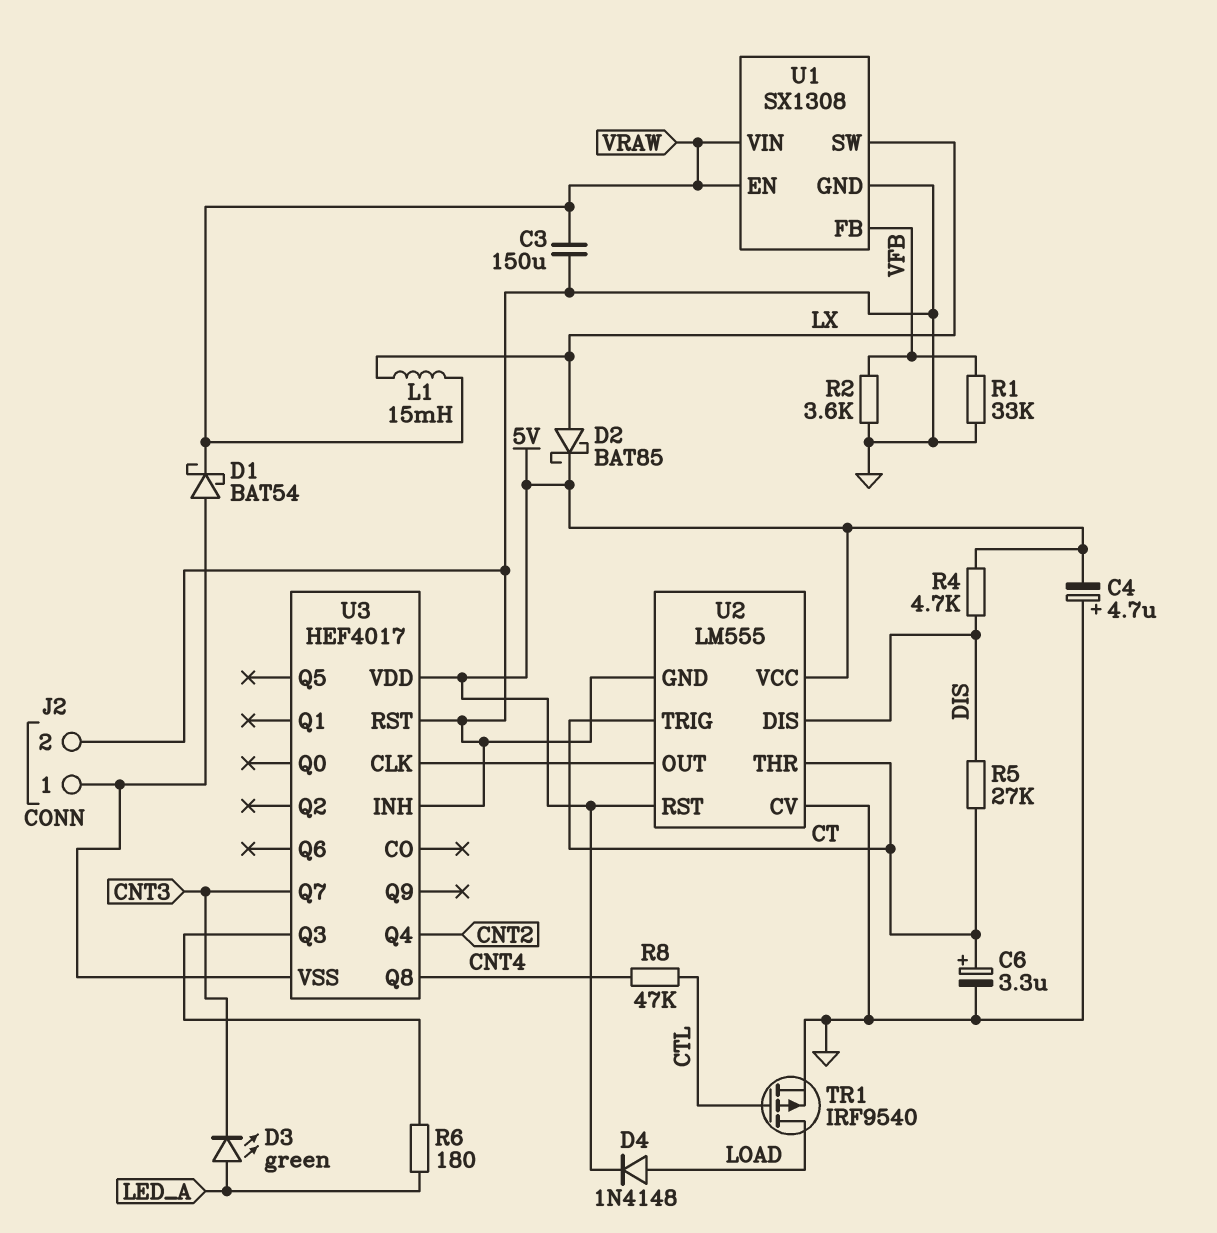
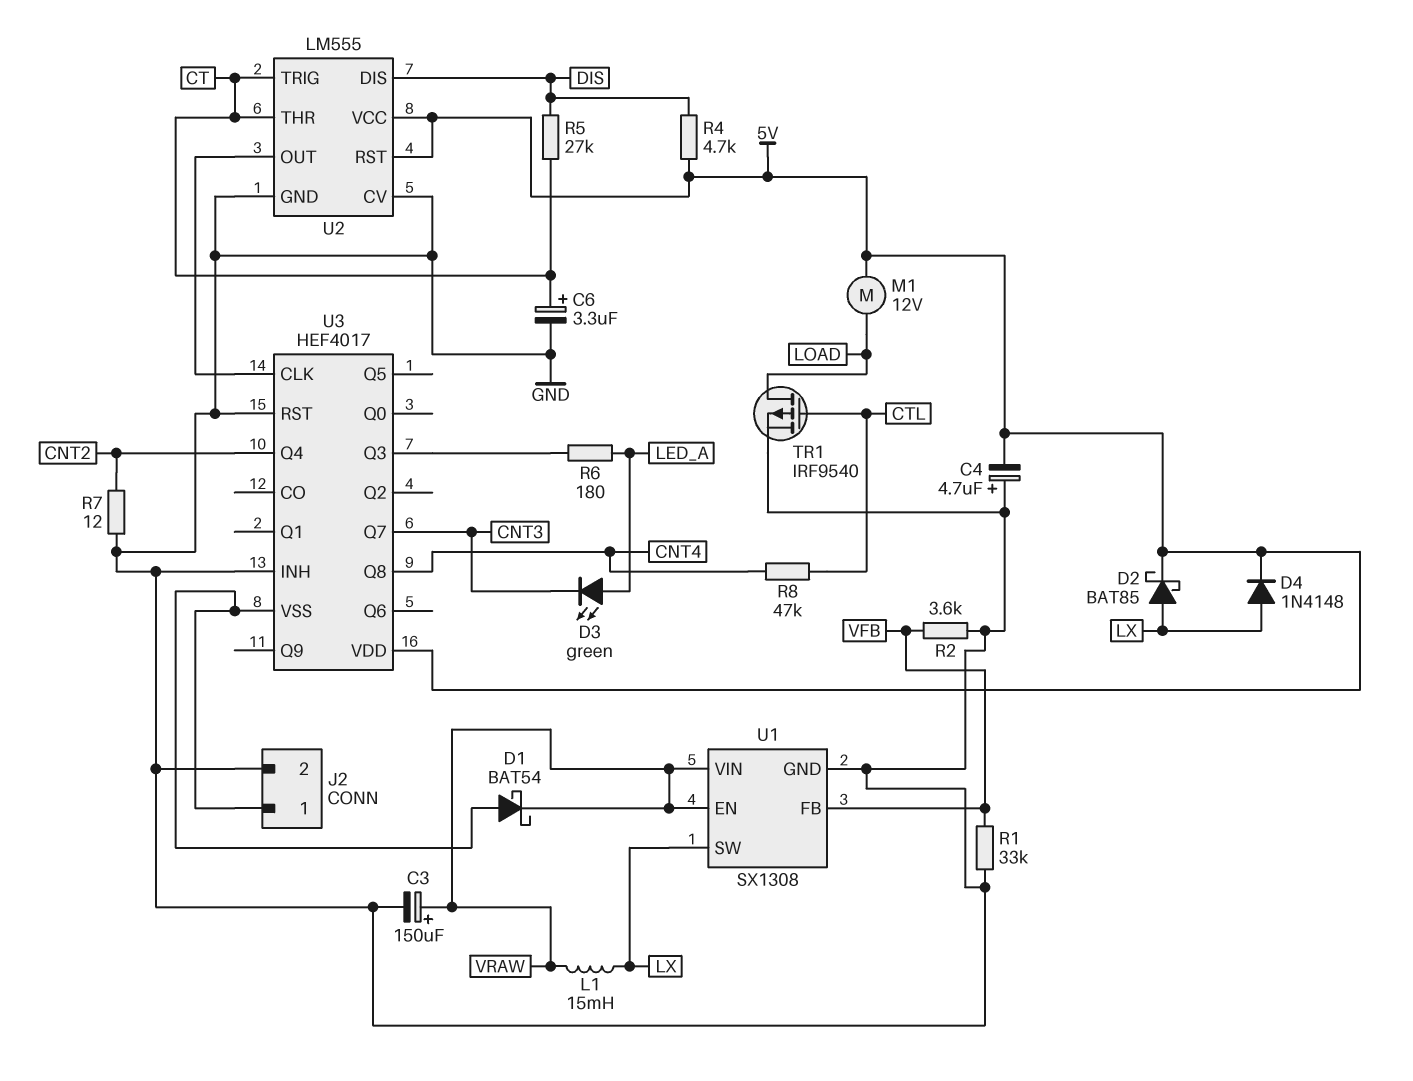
C3: 150uF (GND, VRAW) -> 150uF (plus VRAW, minus GND)
D4: diode 1N4148 (A LOAD, K 5V) -> diode 1N4148 (A LX, K 5V)
M1: none -> motor 12V (5V, LOAD)
R7: none -> 12 (CNT2, GND)

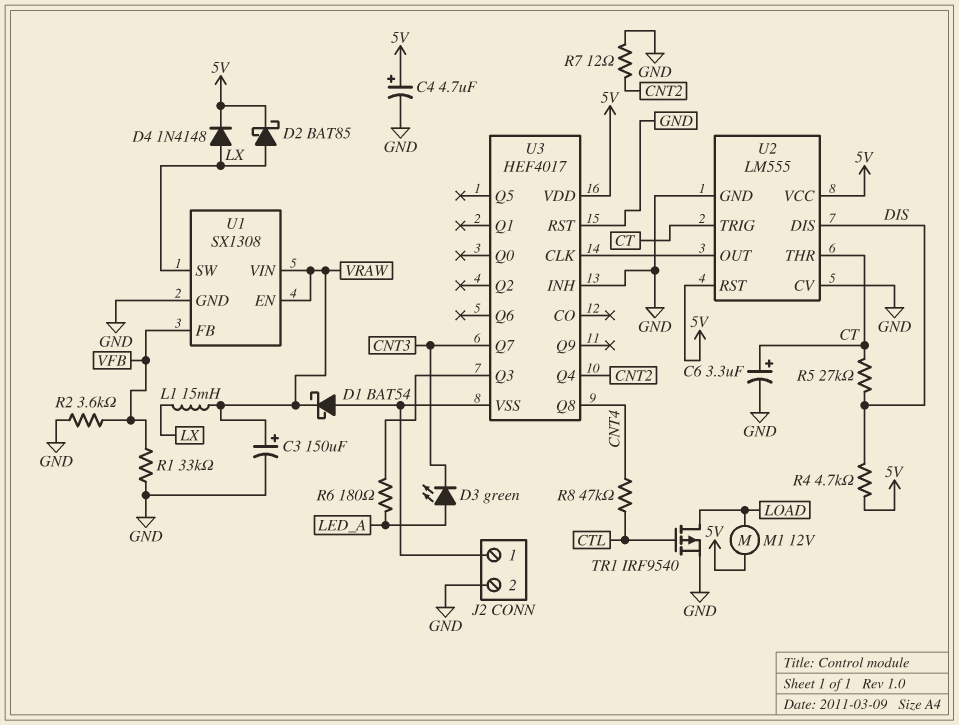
C4: 4.7uF (plus GND, minus 5V) -> 4.7uF (plus 5V, minus GND)

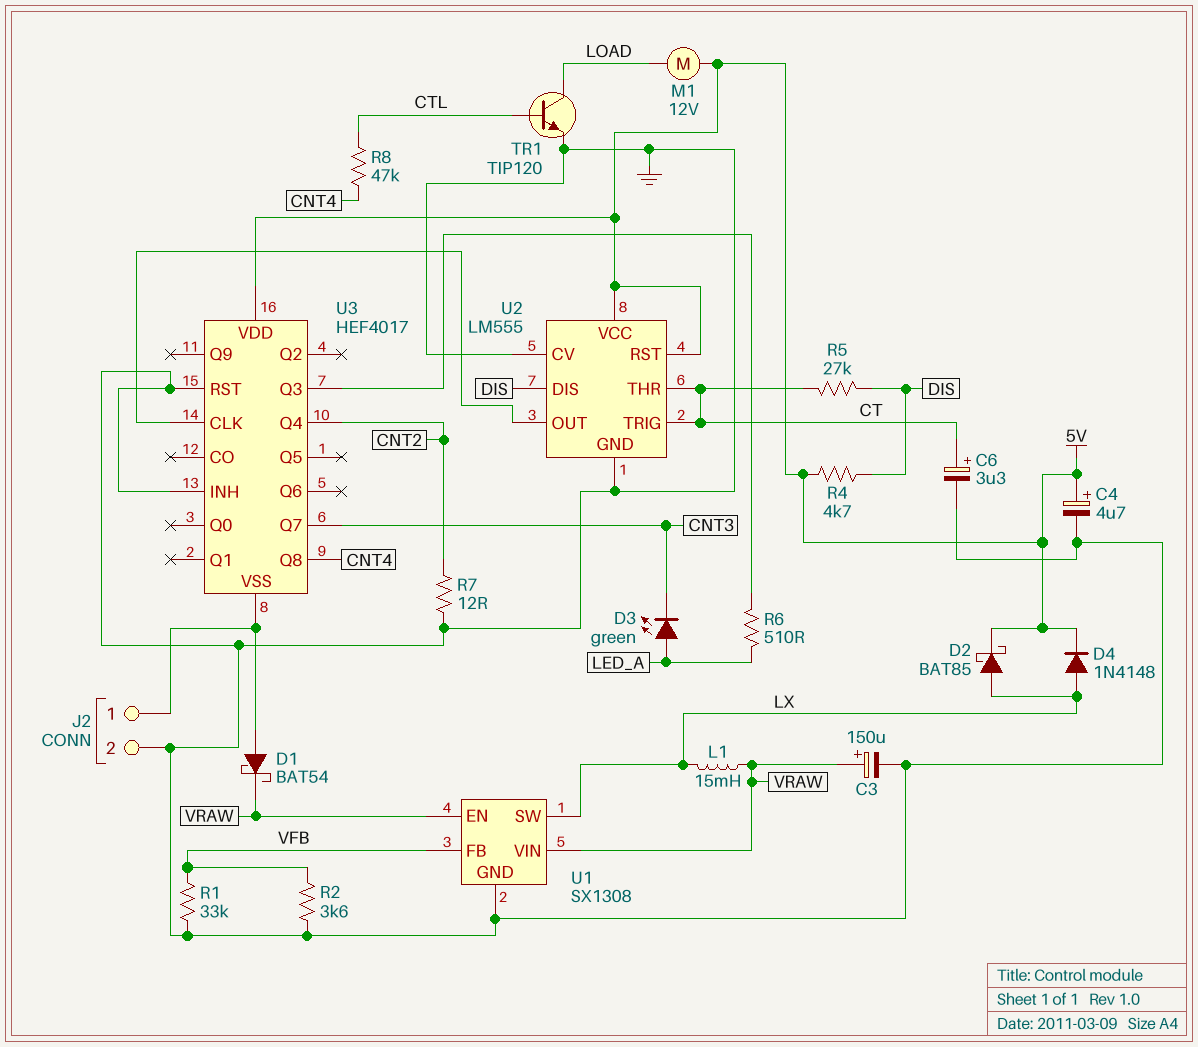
R6: 180 (LED_A, U3/Q3) -> 510 (LED_A, U3/Q3)
TR1: PMOS IRF9540 (G CTL, D LOAD, S GND) -> NPN TIP120 (B CTL, C LOAD, E GND)

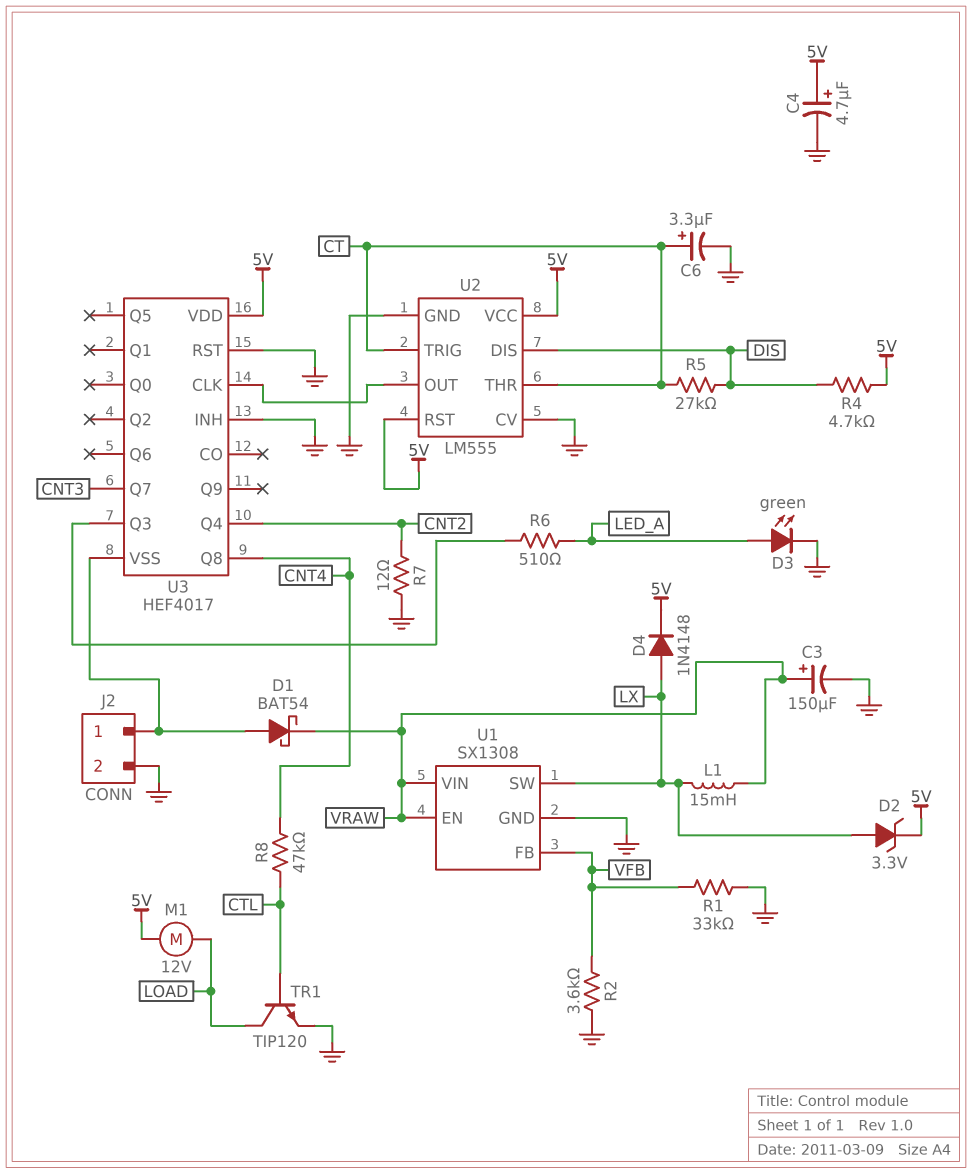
D2: schottky BAT85 (A LX, K 5V) -> zener 3.3V (A LX, K 5V)
D3: LED green (A LED_A, K CNT3) -> LED green (A LED_A, K GND)

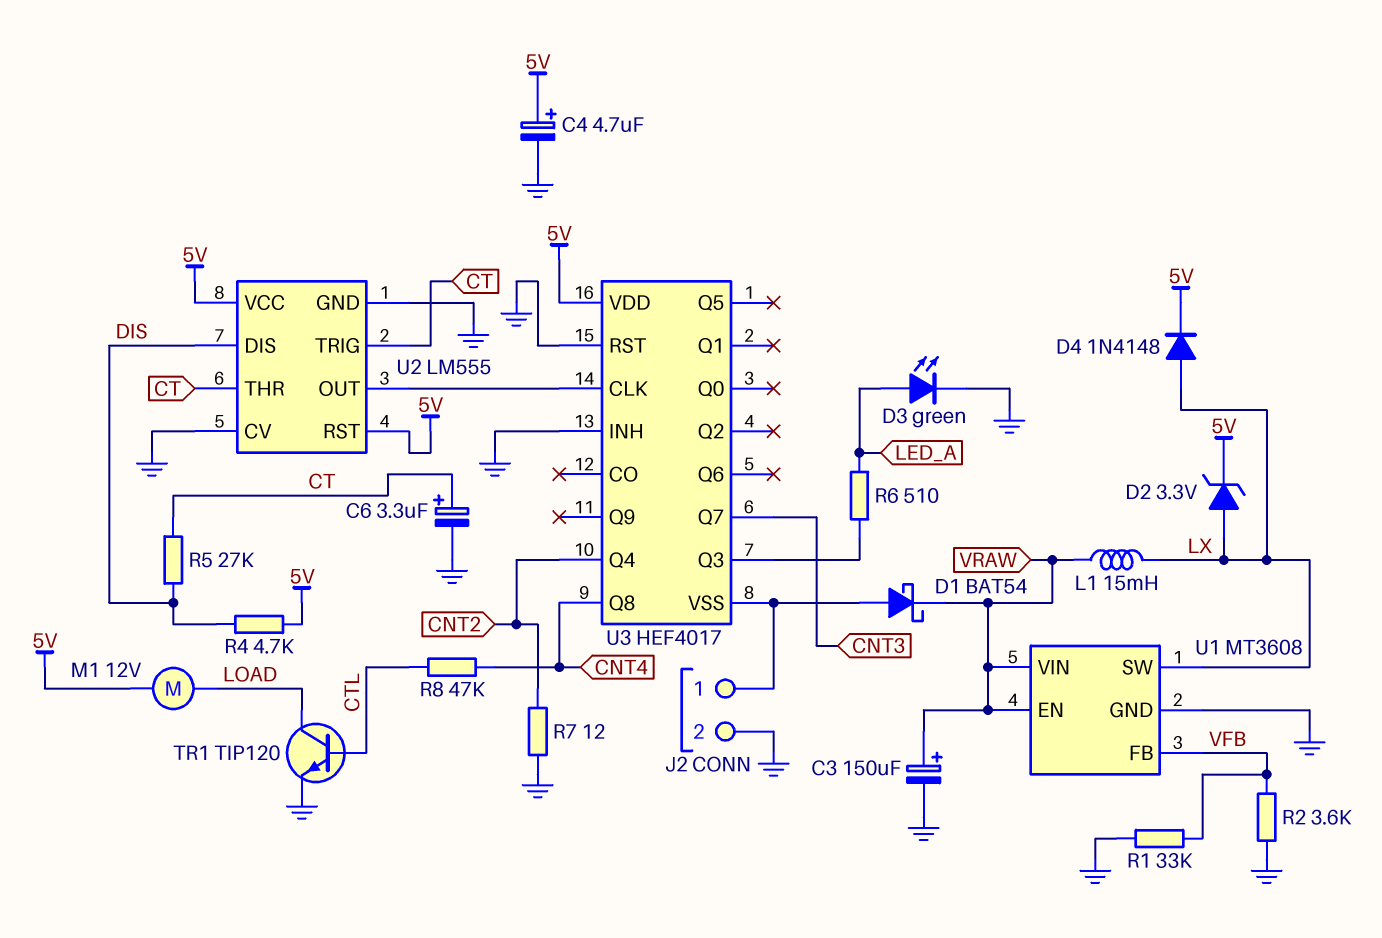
U1: SX1308 -> MT3608

